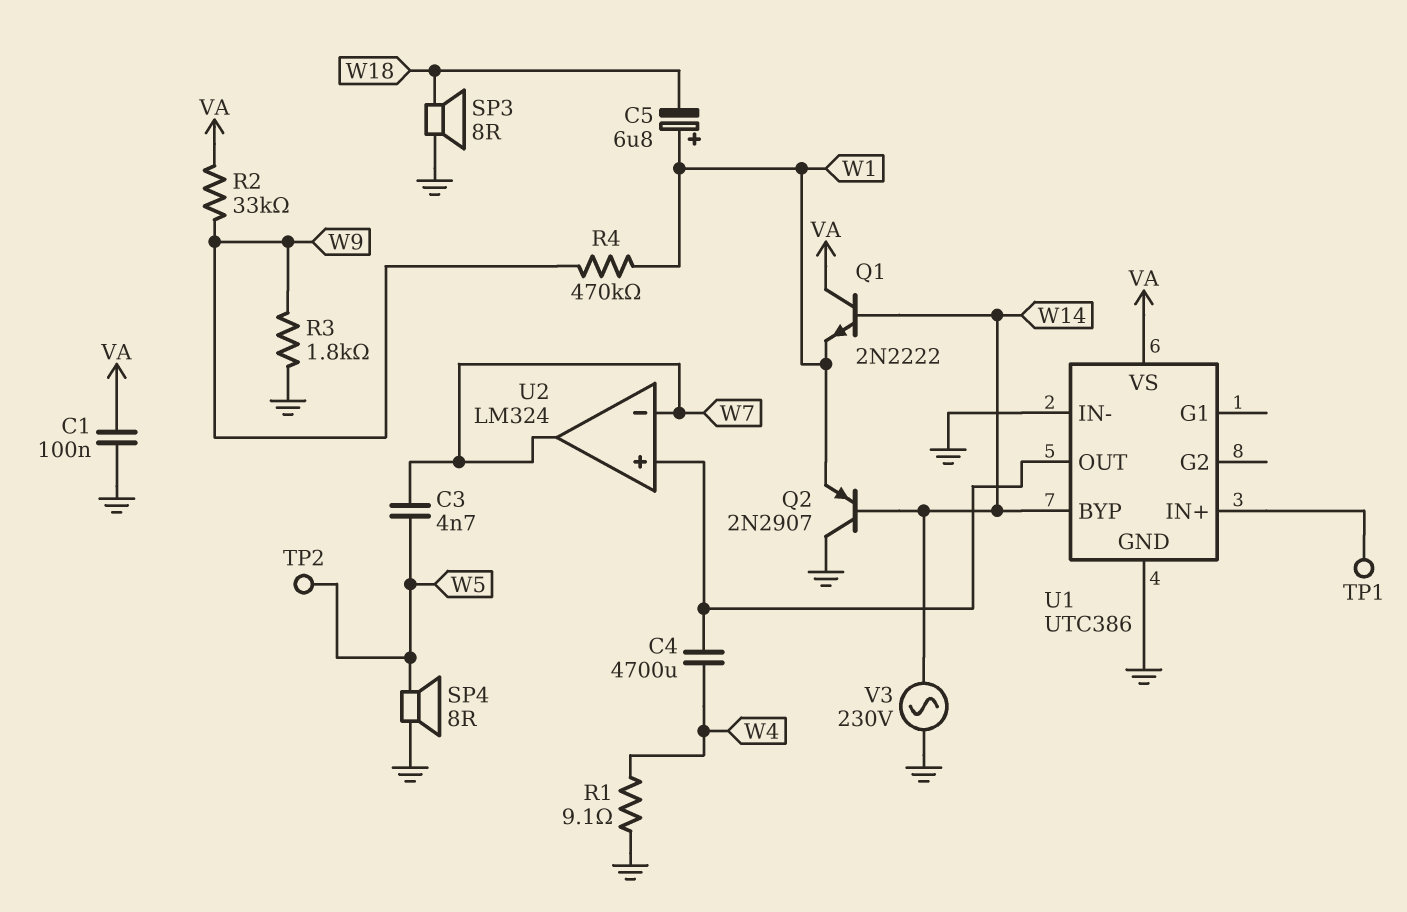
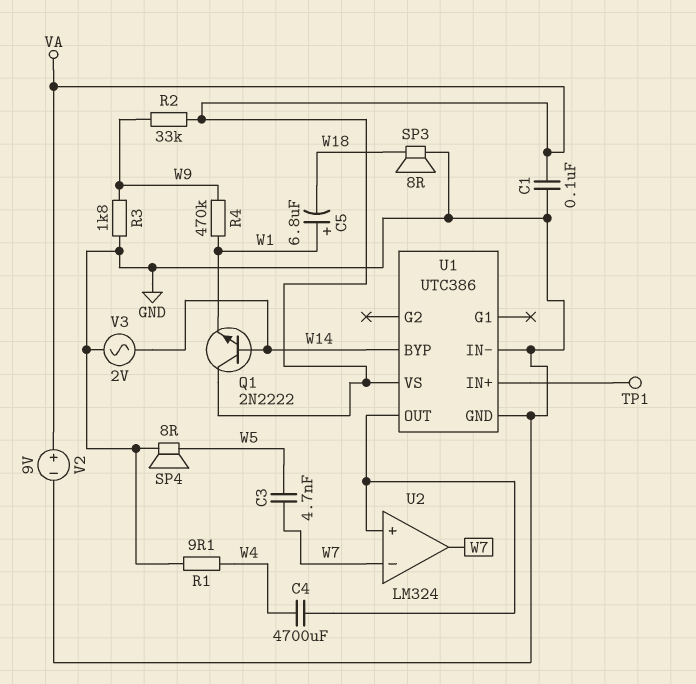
Q2: PNP 2N2907 (B W14, C GND, E W1) -> none
TP2: test point (W5) -> none
V2: none -> 9V (plus VA, minus GND)
V3: AC 230V (GND, W14) -> AC 2V (GND, W14)

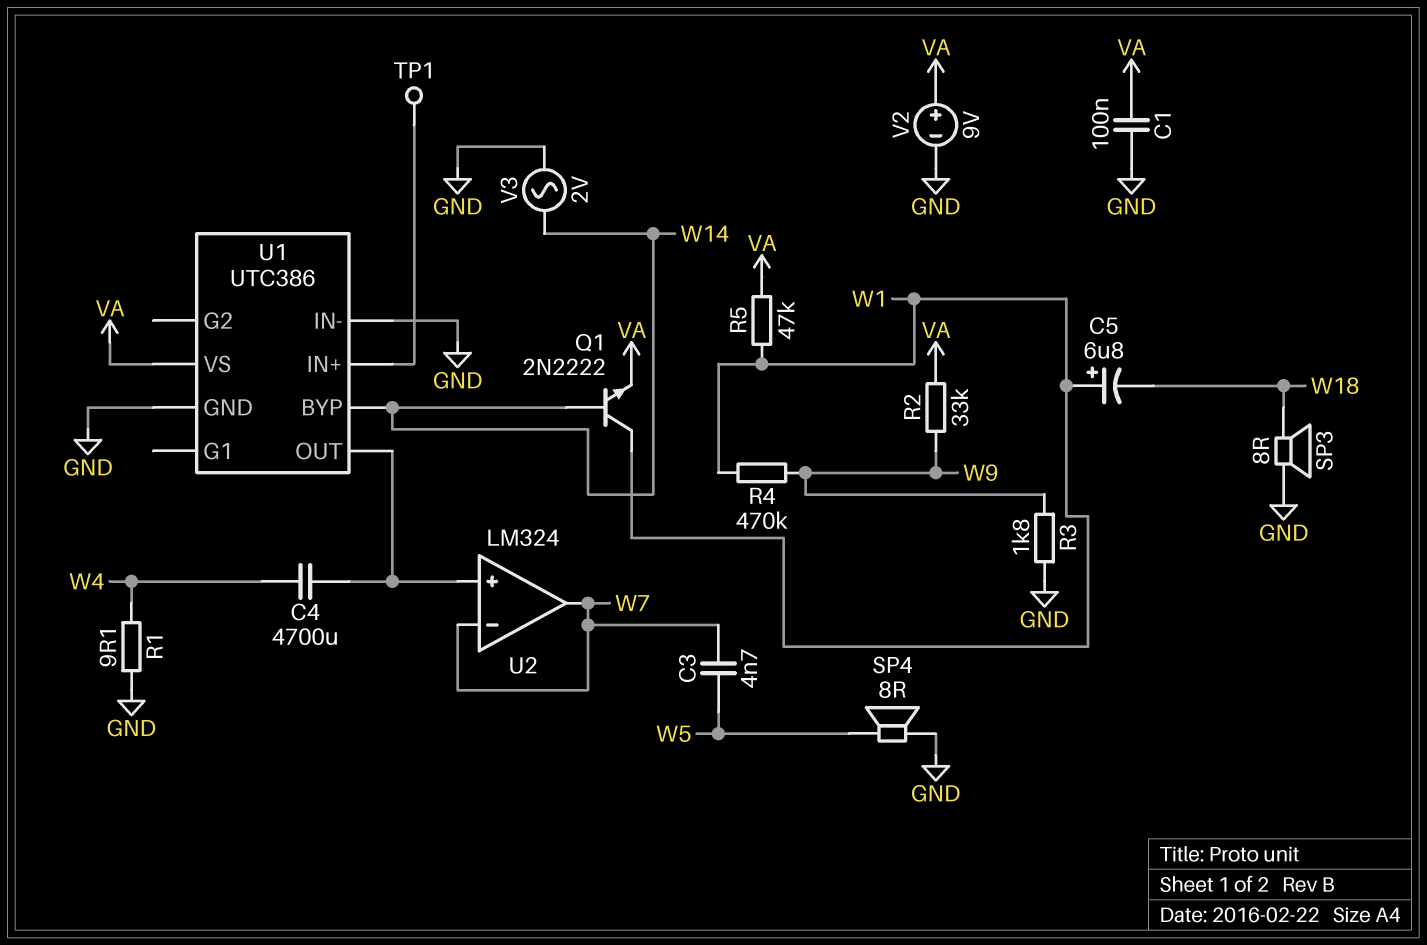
Q1: NPN 2N2222 (B W14, C VA, E W1) -> NPN 2N2222 (B W14, C W1, E VA)
R5: none -> 47k (VA, W1)

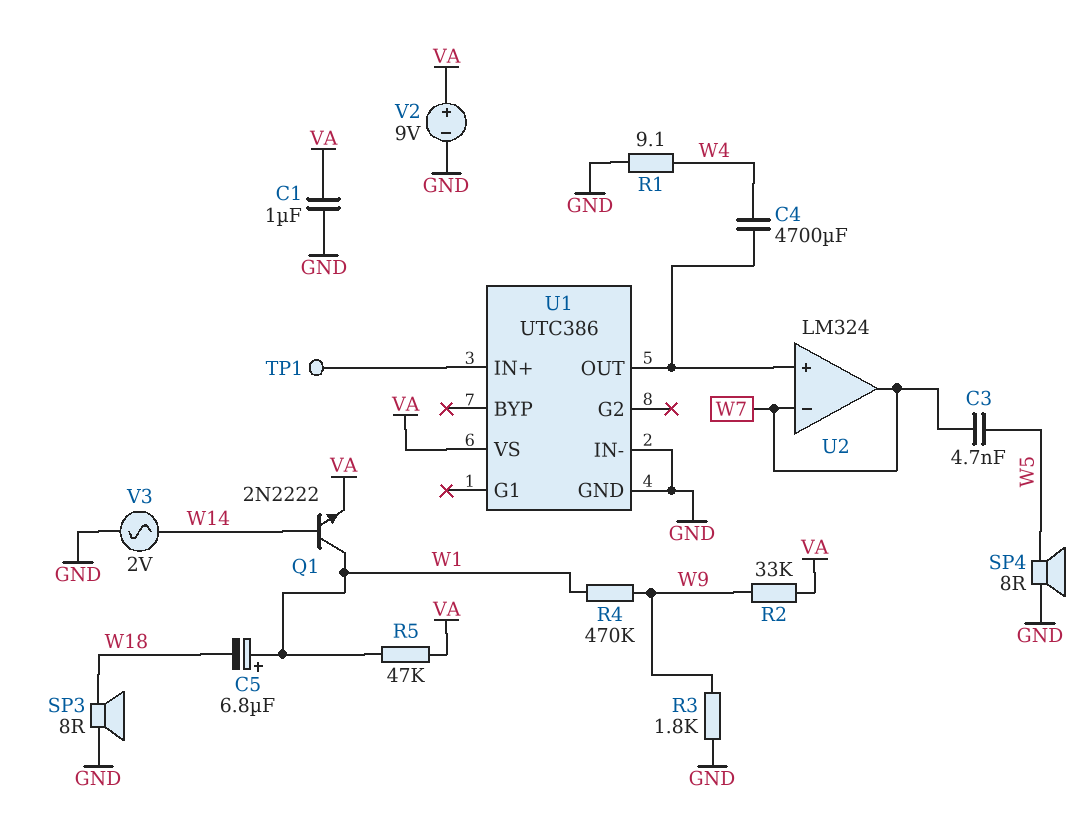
C1: 100nF (GND, VA) -> 1uF (GND, VA)
U1 pin BYP: W14 -> none

